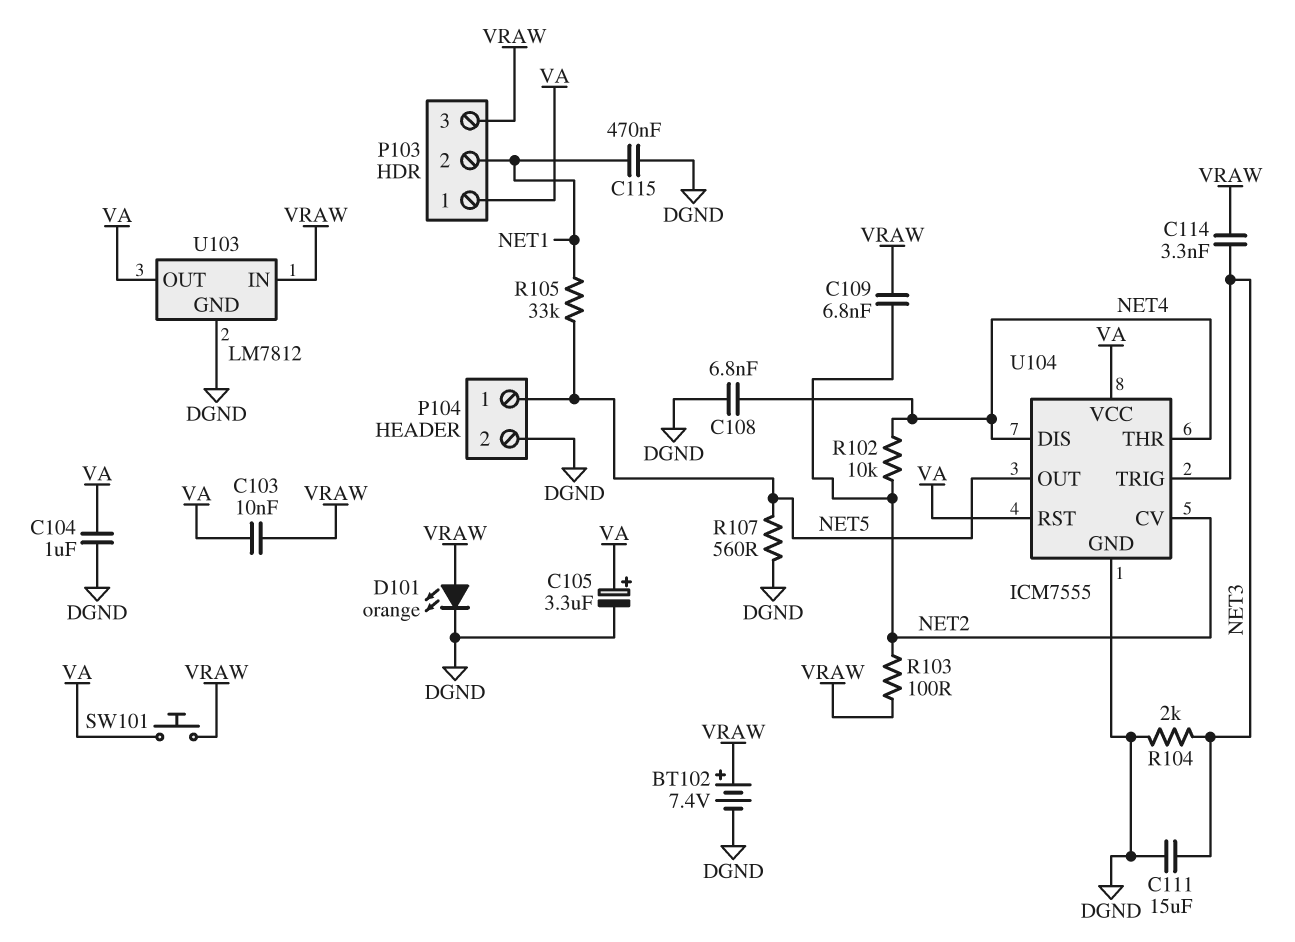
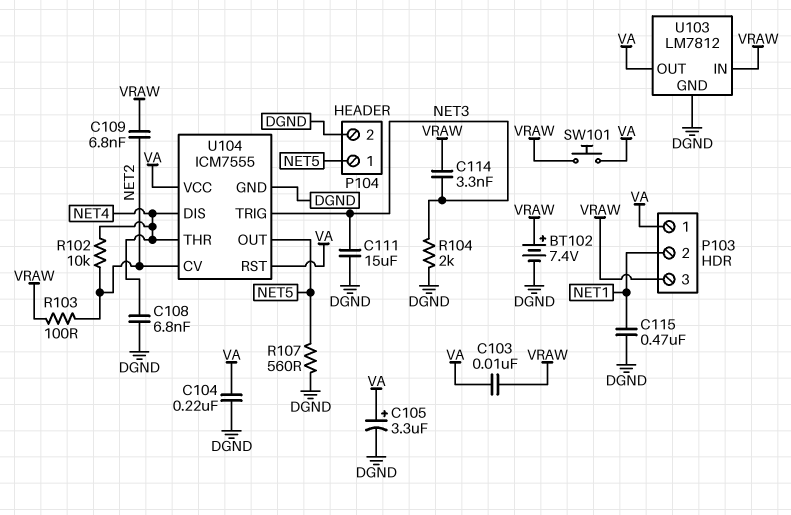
C104: 1uF (DGND, VA) -> 220nF (DGND, VA)
D101: LED orange (A VRAW, K DGND) -> none
R105: 33k (NET1, NET5) -> none

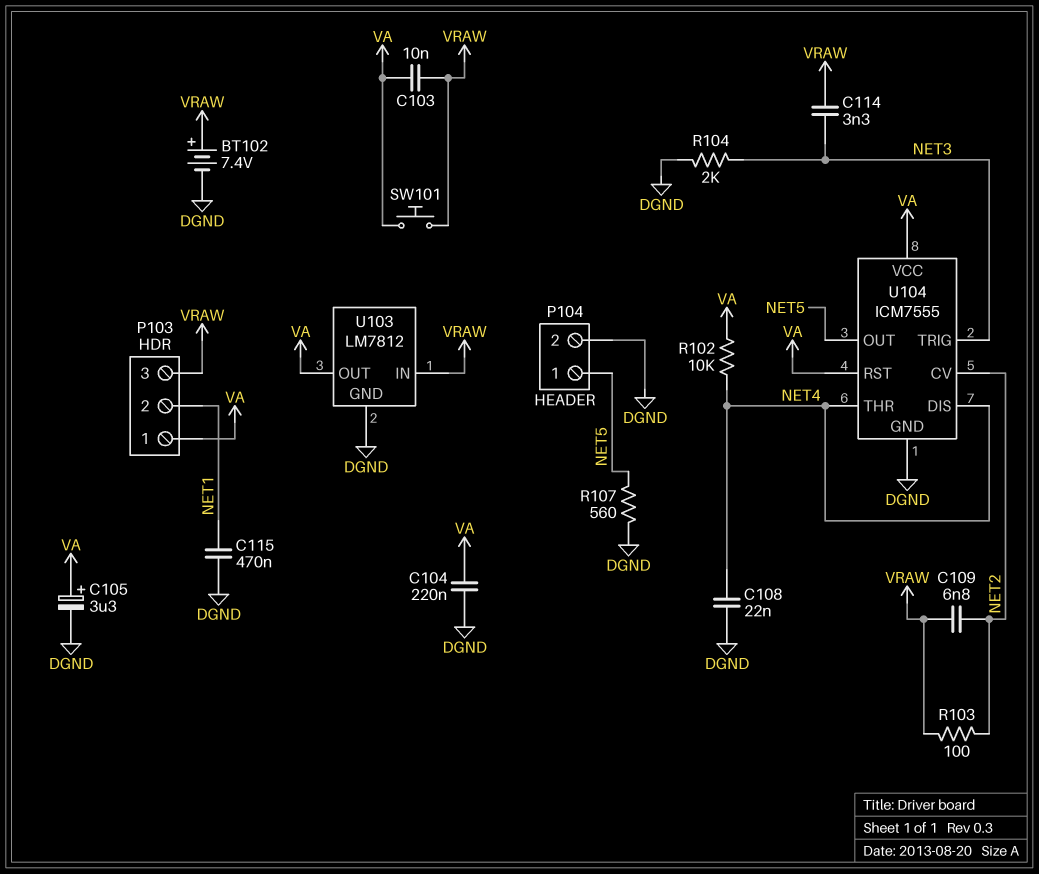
C108: 6.8nF (DGND, NET4) -> 22nF (DGND, NET4)
C111: 15uF (DGND, NET3) -> none
R102: 10k (NET2, NET4) -> 10k (NET4, VA)

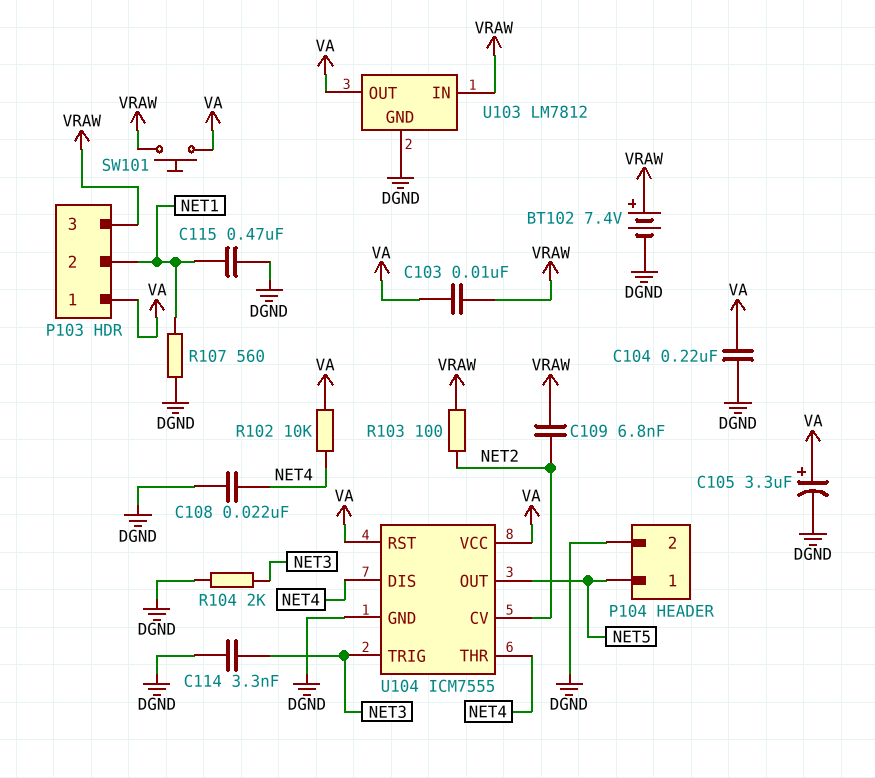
C114: 3.3nF (NET3, VRAW) -> 3.3nF (DGND, NET3)
R107: 560 (DGND, NET5) -> 560 (DGND, NET1)

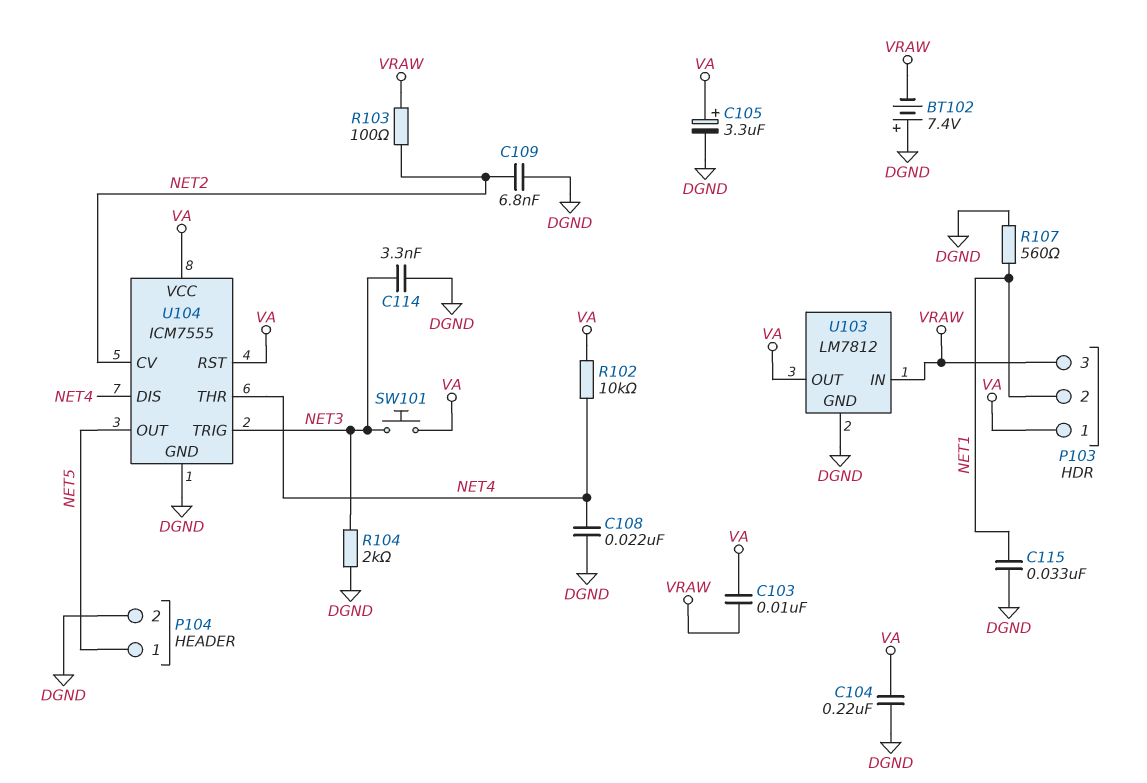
BT102: 7.4V (plus VRAW, minus DGND) -> 7.4V (plus DGND, minus VRAW)
C109: 6.8nF (NET2, VRAW) -> 6.8nF (DGND, NET2)
C115: 470nF (DGND, NET1) -> 33nF (DGND, NET1)
SW101: button (VA, VRAW) -> button (NET3, VA)

